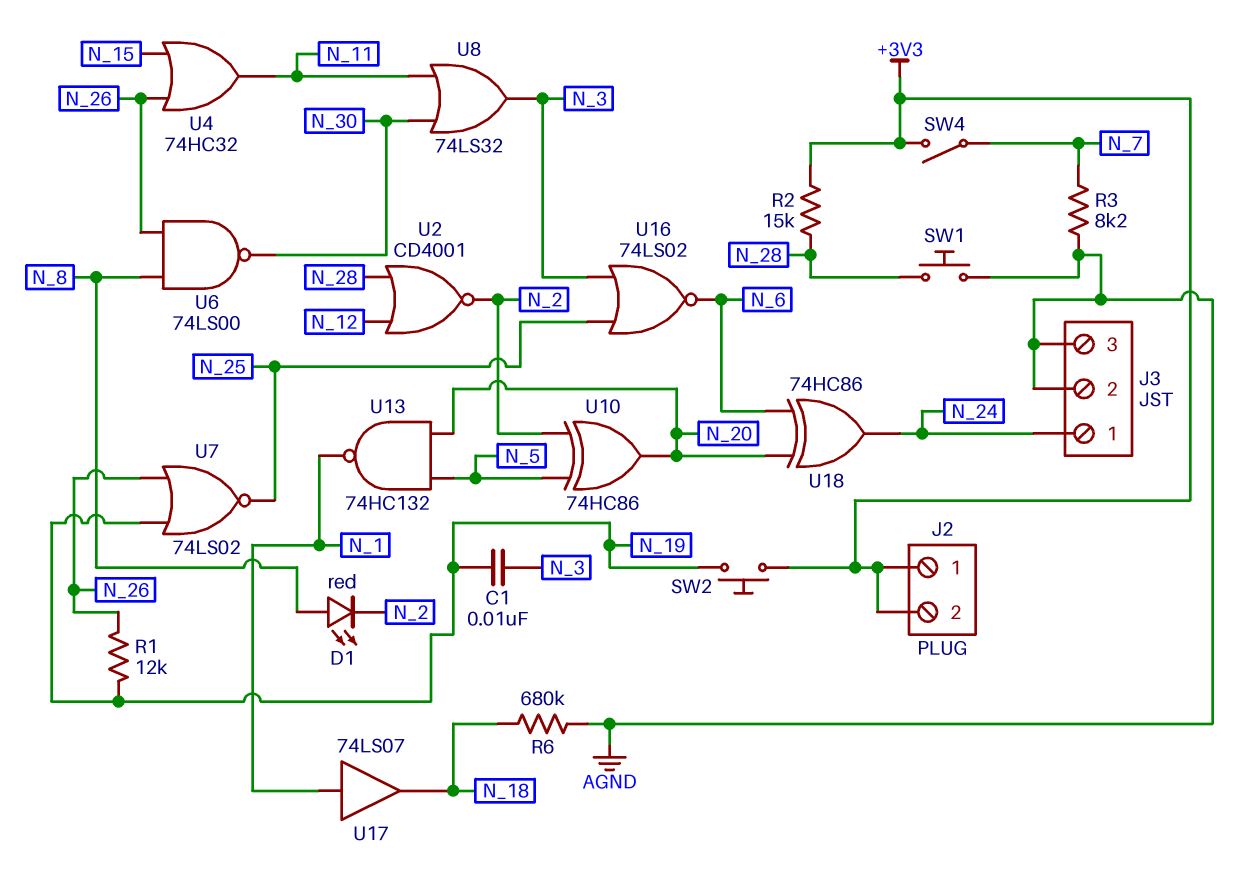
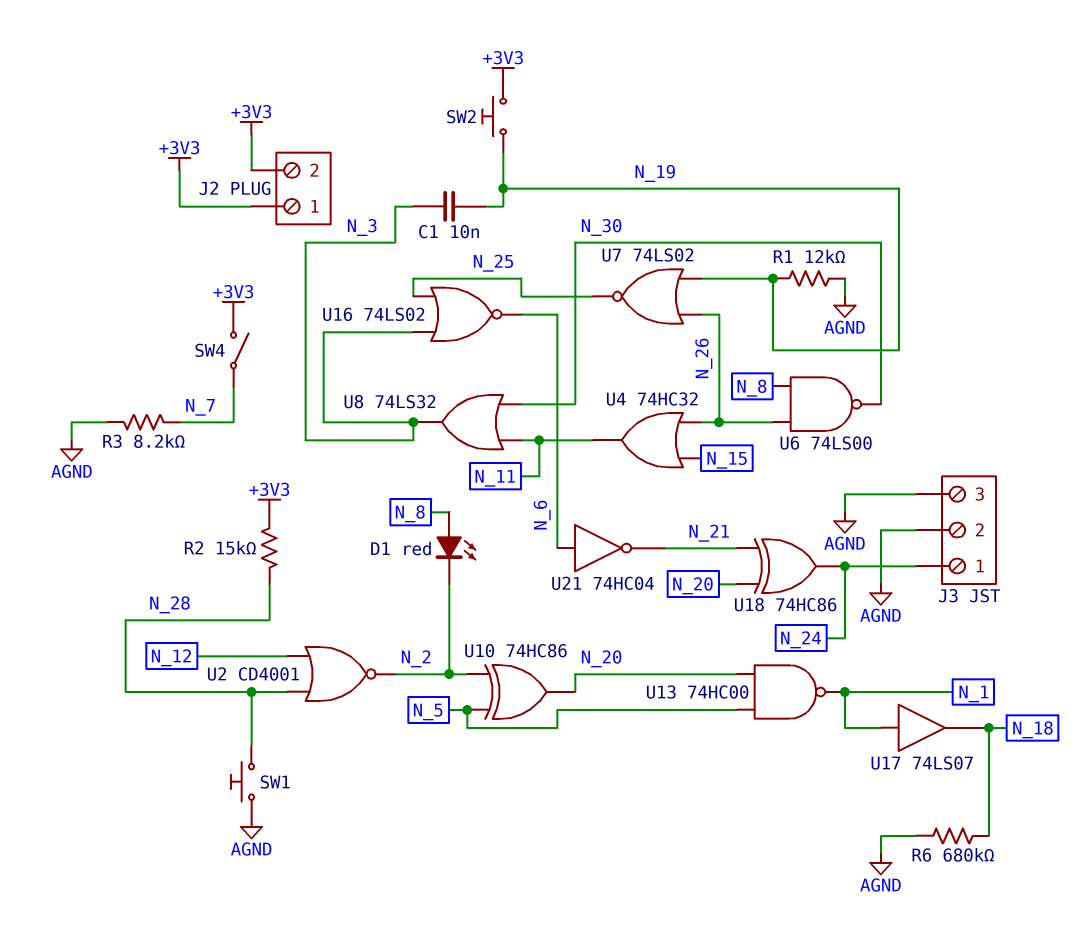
R1: 12k (N_19, N_26) -> 12k (AGND, N_19)
U13: NAND 74HC132 (in N_5, in N_20, out N_1) -> NAND 74HC00 (in N_5, in N_20, out N_1)
U18: XOR 74HC86 (in N_6, in N_20, out N_24) -> XOR 74HC86 (in N_20, in N_21, out N_24)
U21: none -> NOT 74HC04 (in N_6, out N_21)

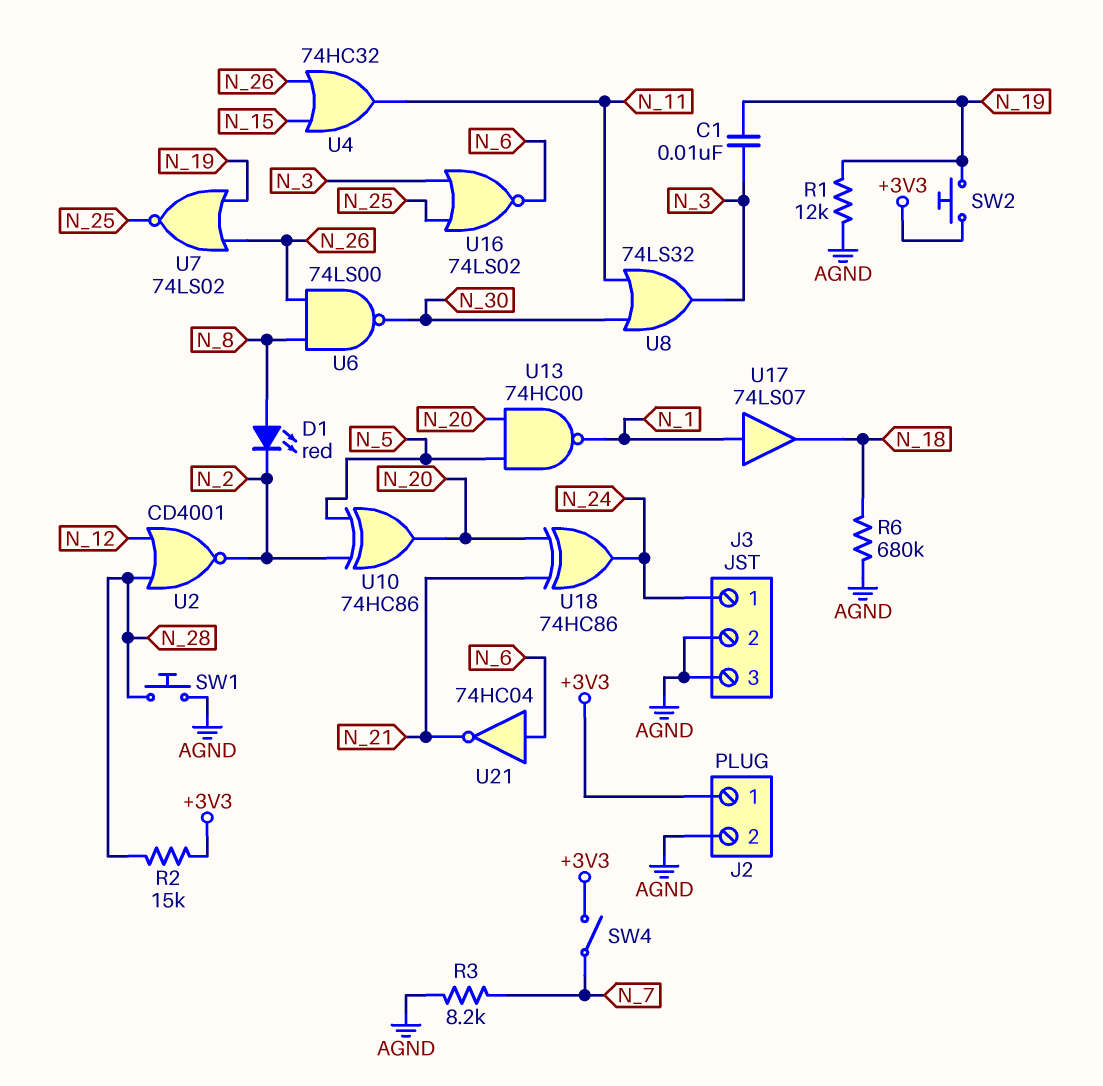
J2 pin 2: +3V3 -> AGND

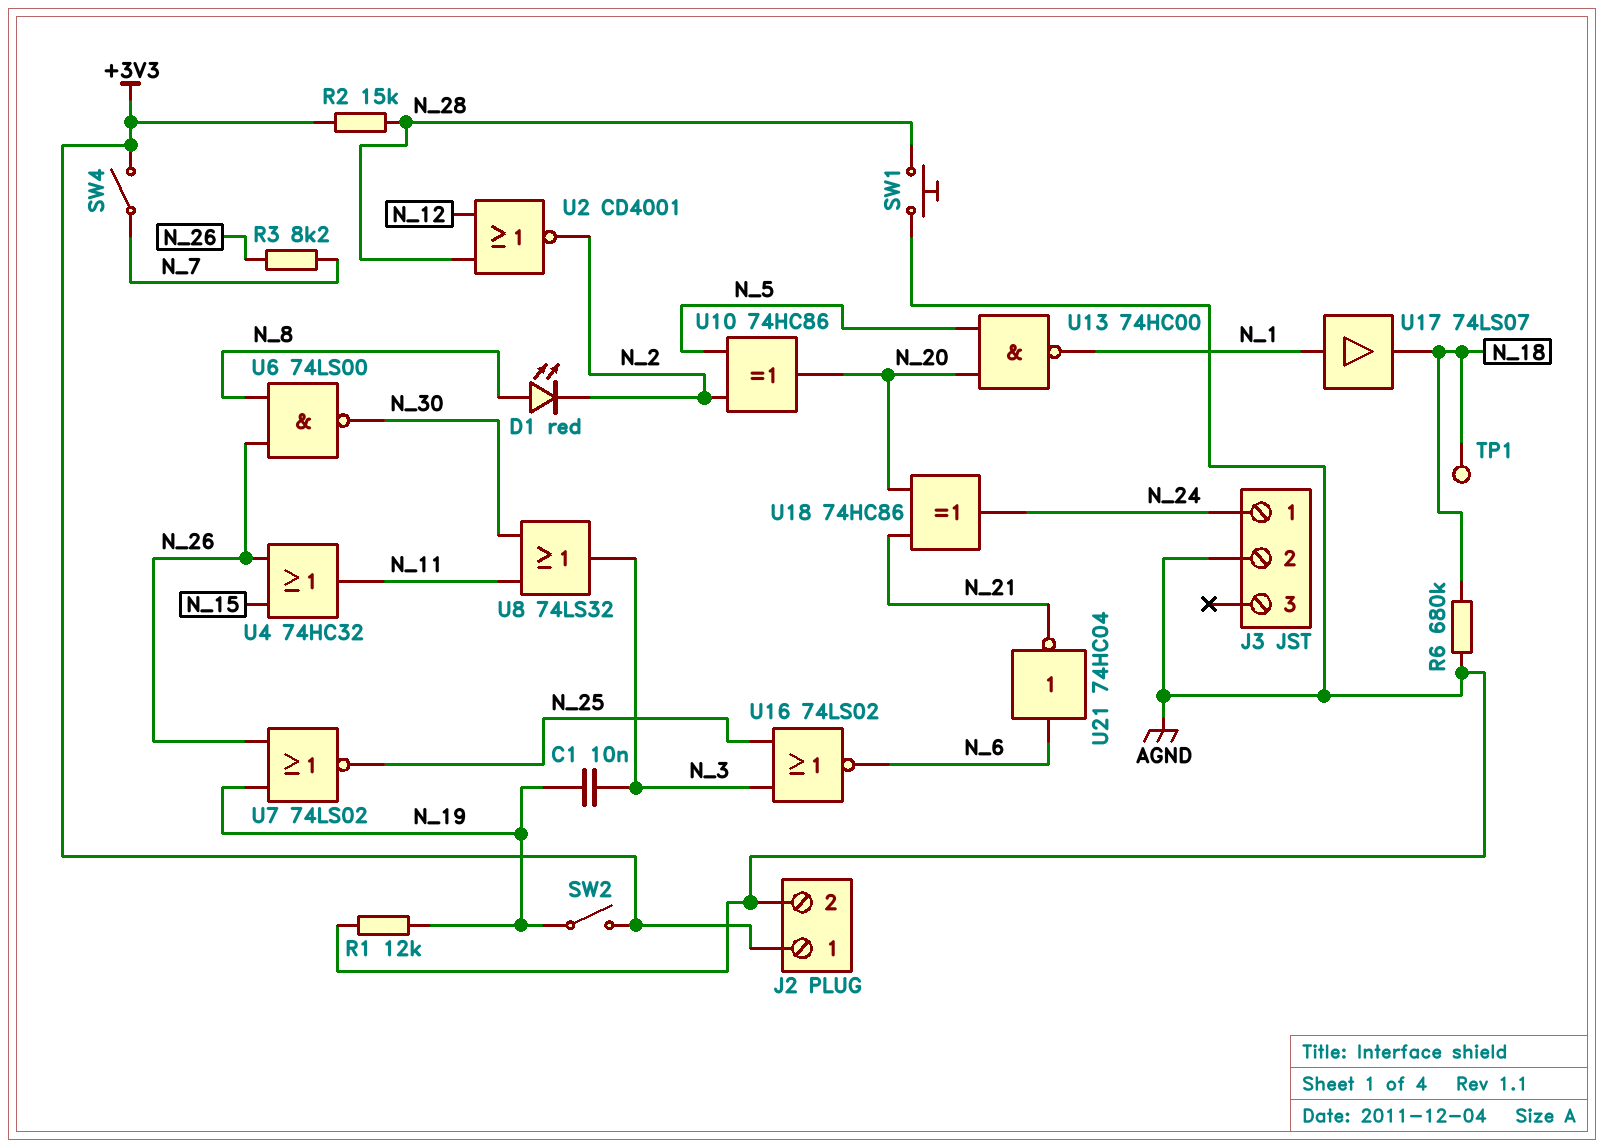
J3 pin 3: AGND -> none
R3: 8.2k (AGND, N_7) -> 8.2k (N_7, N_26)
SW2: button (+3V3, N_19) -> switch (+3V3, N_19)
TP1: none -> test point (N_18)

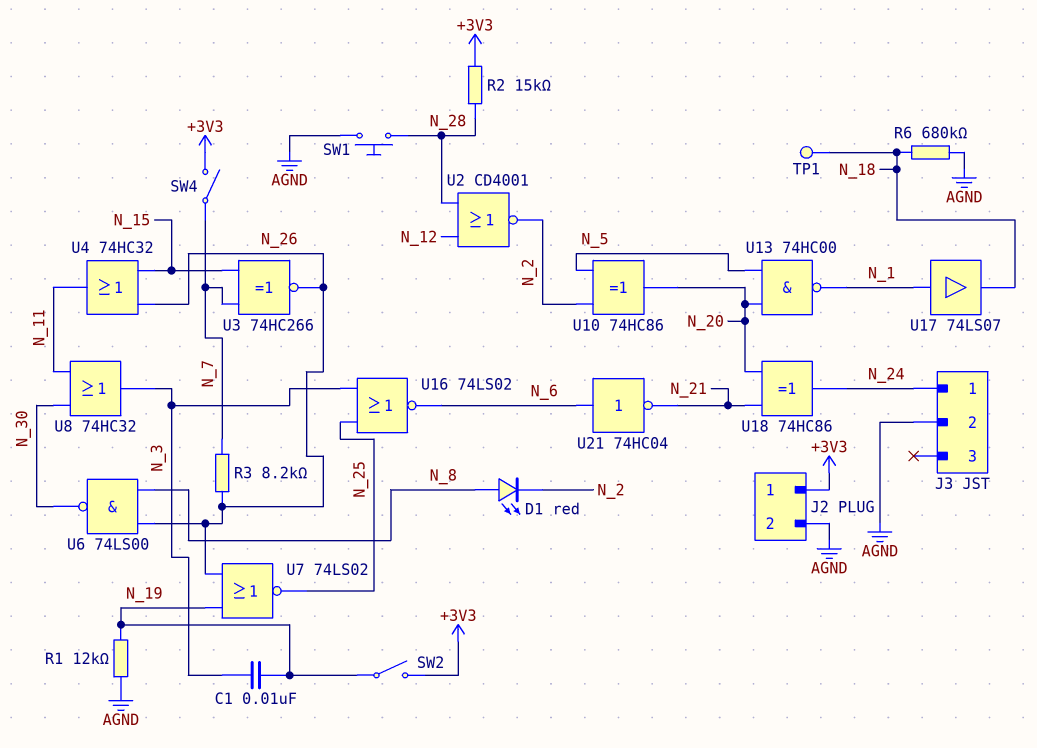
U3: none -> XNOR 74HC266 (in N_7, in N_15, out N_26)
U8: OR 74LS32 (in N_11, in N_30, out N_3) -> OR 74HC32 (in N_11, in N_30, out N_3)

